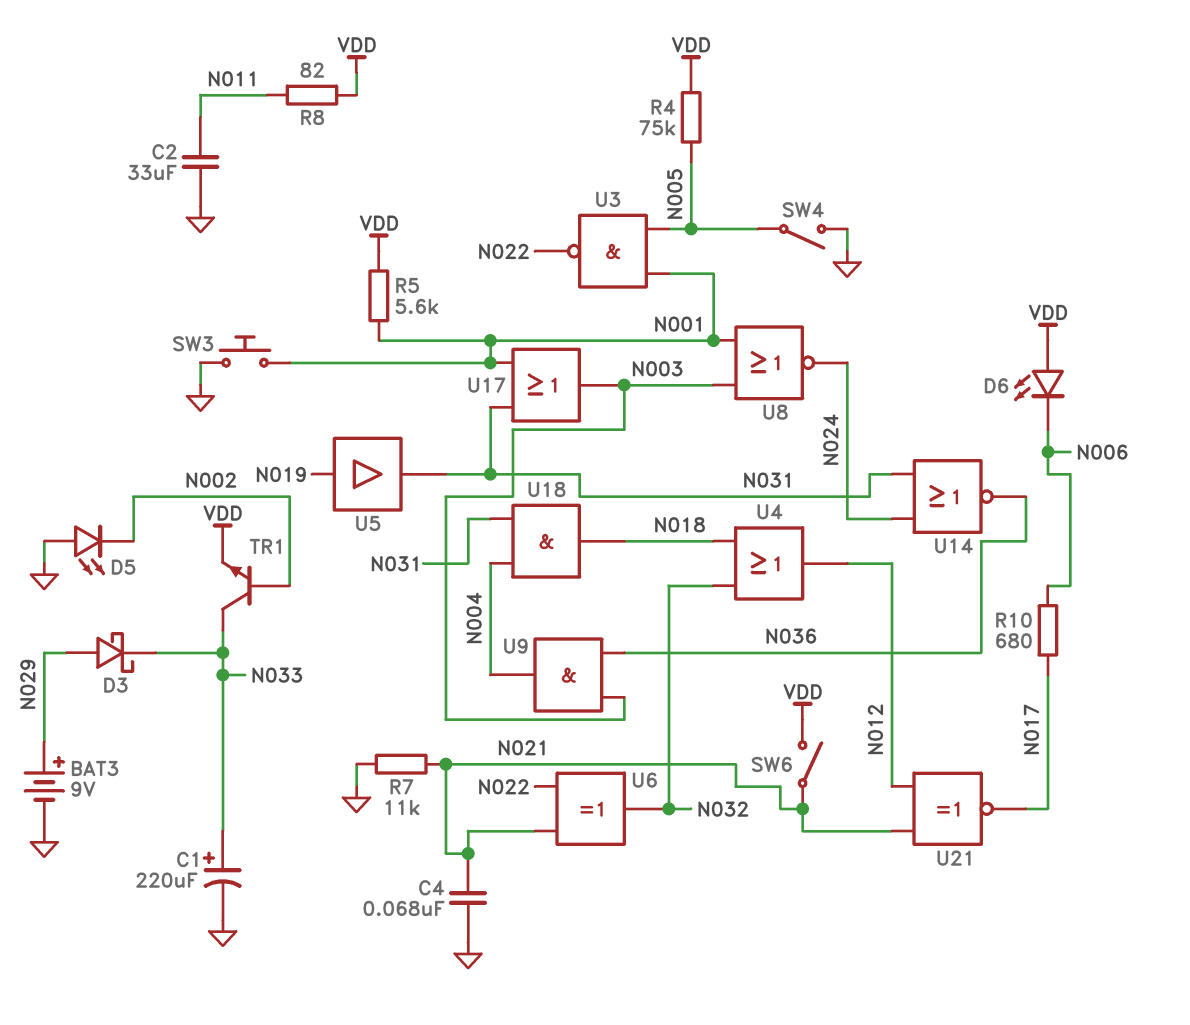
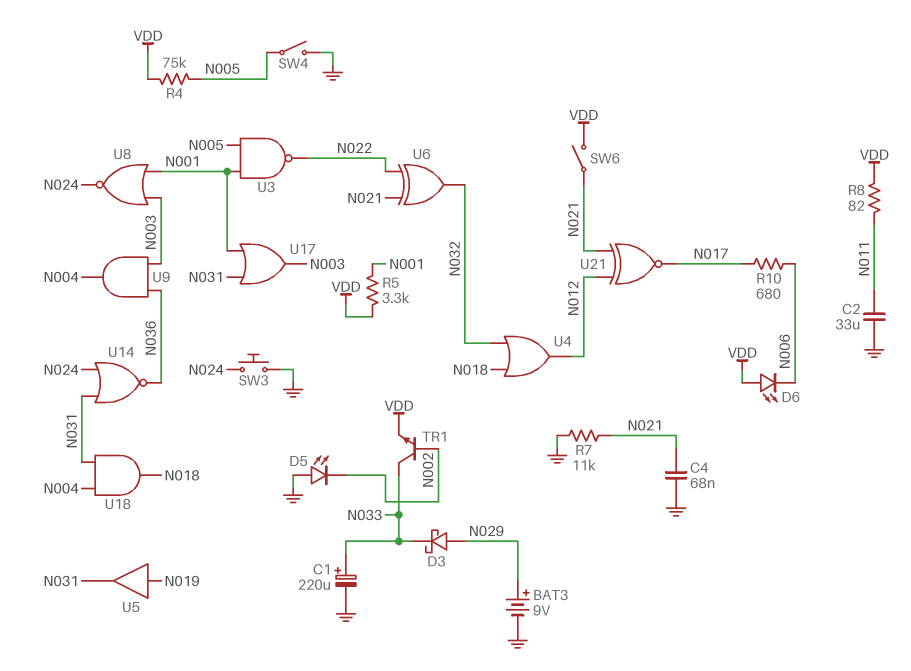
R5: 5.6k (N001, VDD) -> 3.3k (N001, VDD)
SW3: button (GND, N001) -> button (GND, N024)

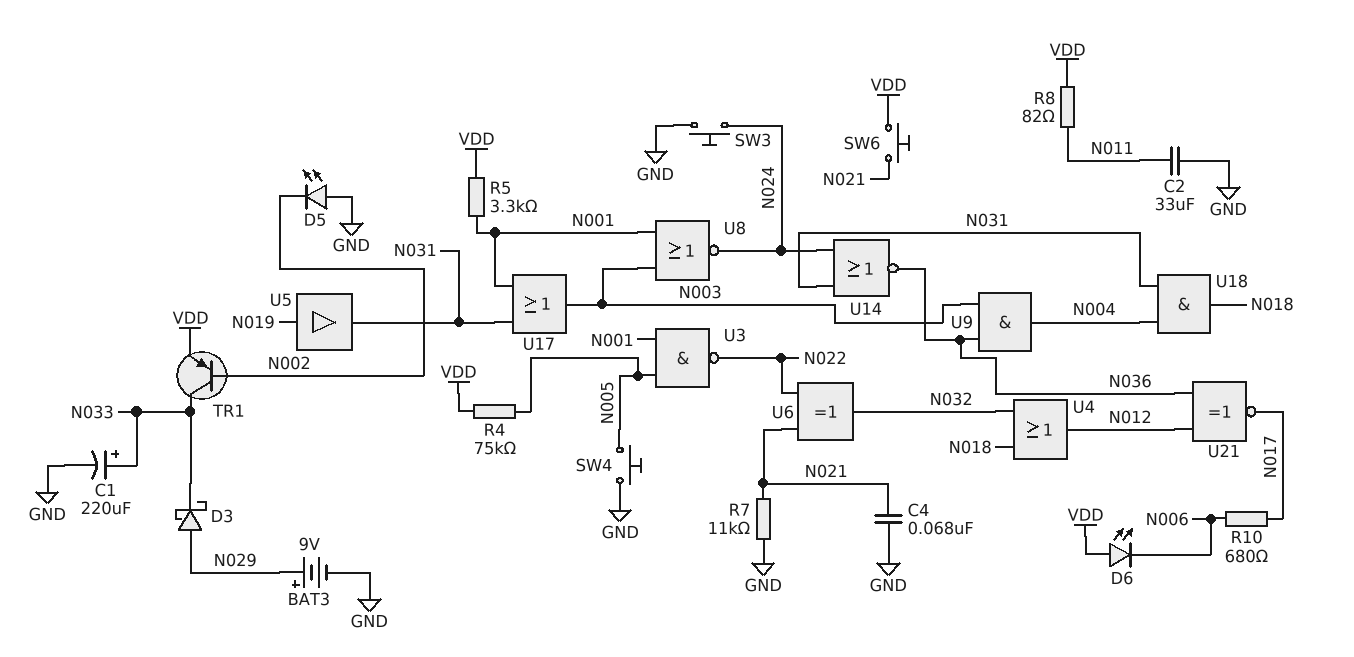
SW4: switch (GND, N005) -> button (GND, N005)
SW6: switch (N021, VDD) -> button (N021, VDD)
TR1: NPN (B N002, C N033, E VDD) -> PNP (B N002, C N033, E VDD)
U21: XNOR (in N012, in N021, out N017) -> XNOR (in N012, in N036, out N017)

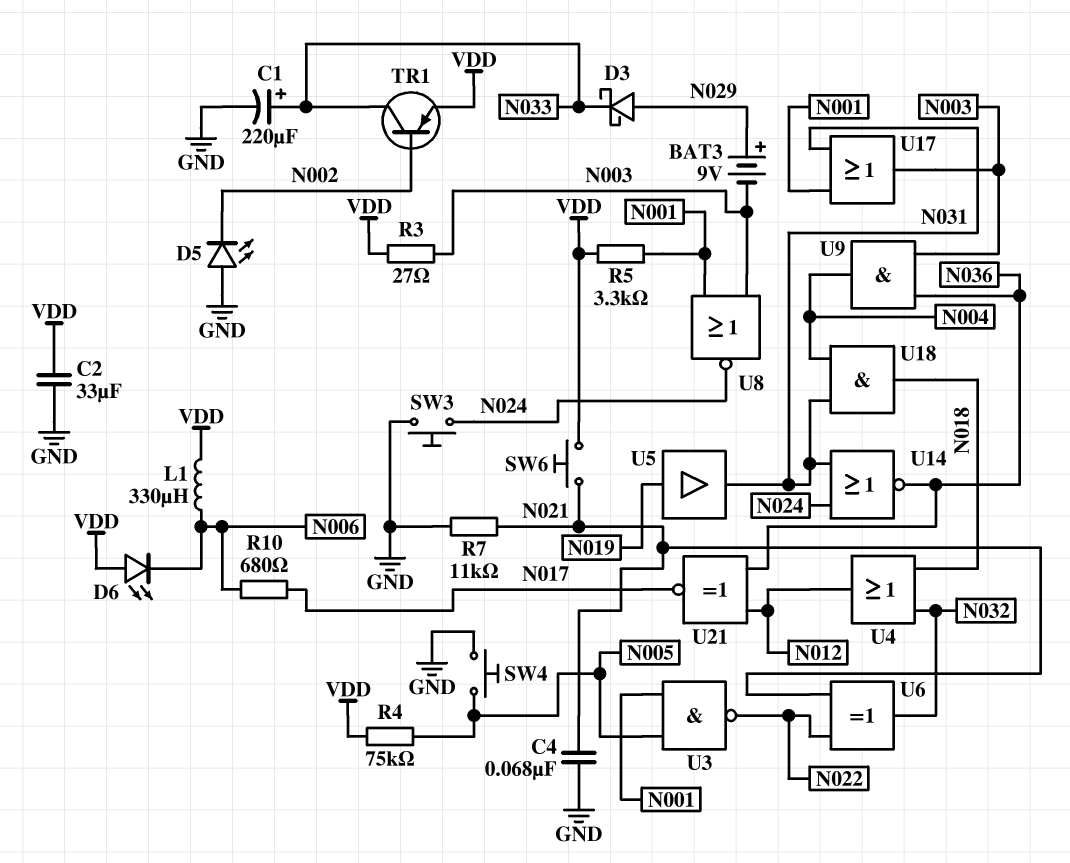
BAT3: 9V (plus N029, minus GND) -> 9V (plus N029, minus N003)
C2: 33uF (GND, N011) -> 33uF (GND, VDD)
L1: none -> 330uH (N006, VDD)
R3: none -> 27 (N003, VDD)
R8: 82 (N011, VDD) -> none

